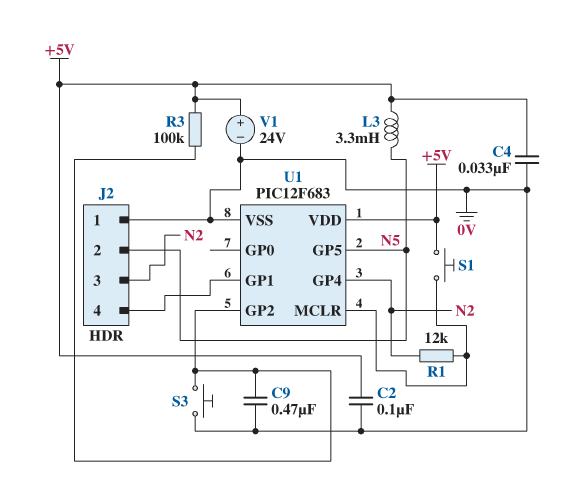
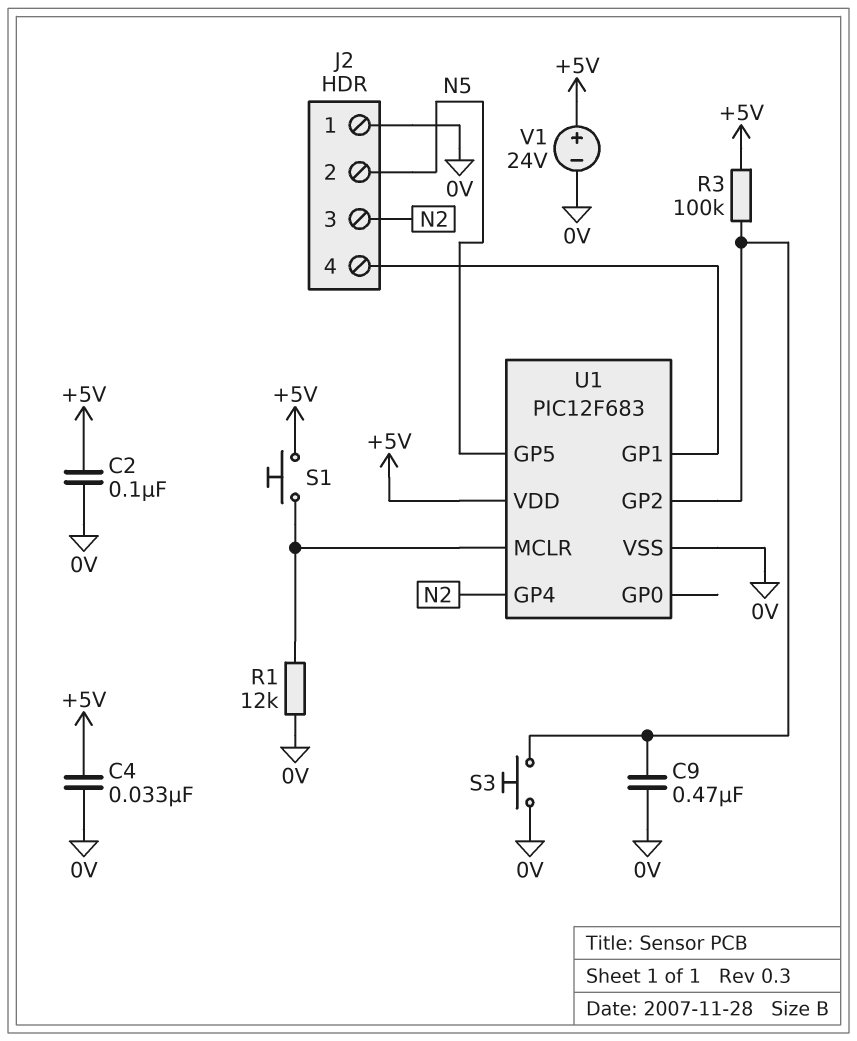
L3: 3.3mH (+5V, N5) -> none
R1: 12k (N2, U1/MCLR) -> 12k (0V, U1/MCLR)

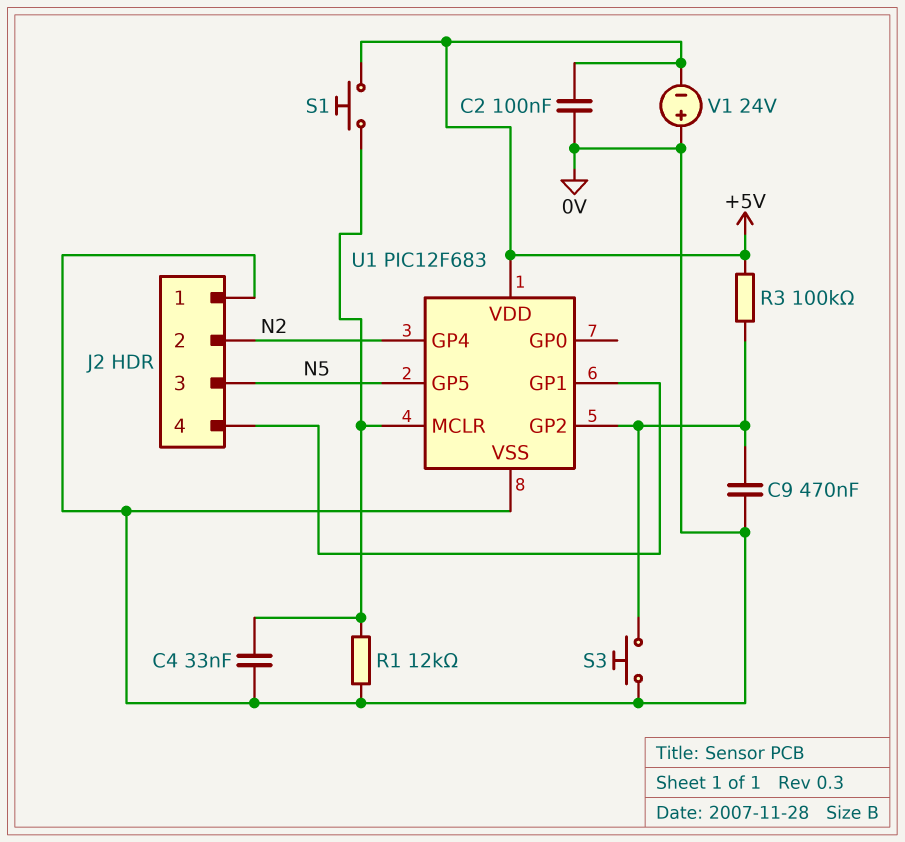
C4: 33nF (+5V, 0V) -> 33nF (0V, U1/MCLR)
J2 pin 2: N5 -> N2
J2 pin 3: N2 -> N5
V1: 24V (plus +5V, minus 0V) -> 24V (plus 0V, minus +5V)

